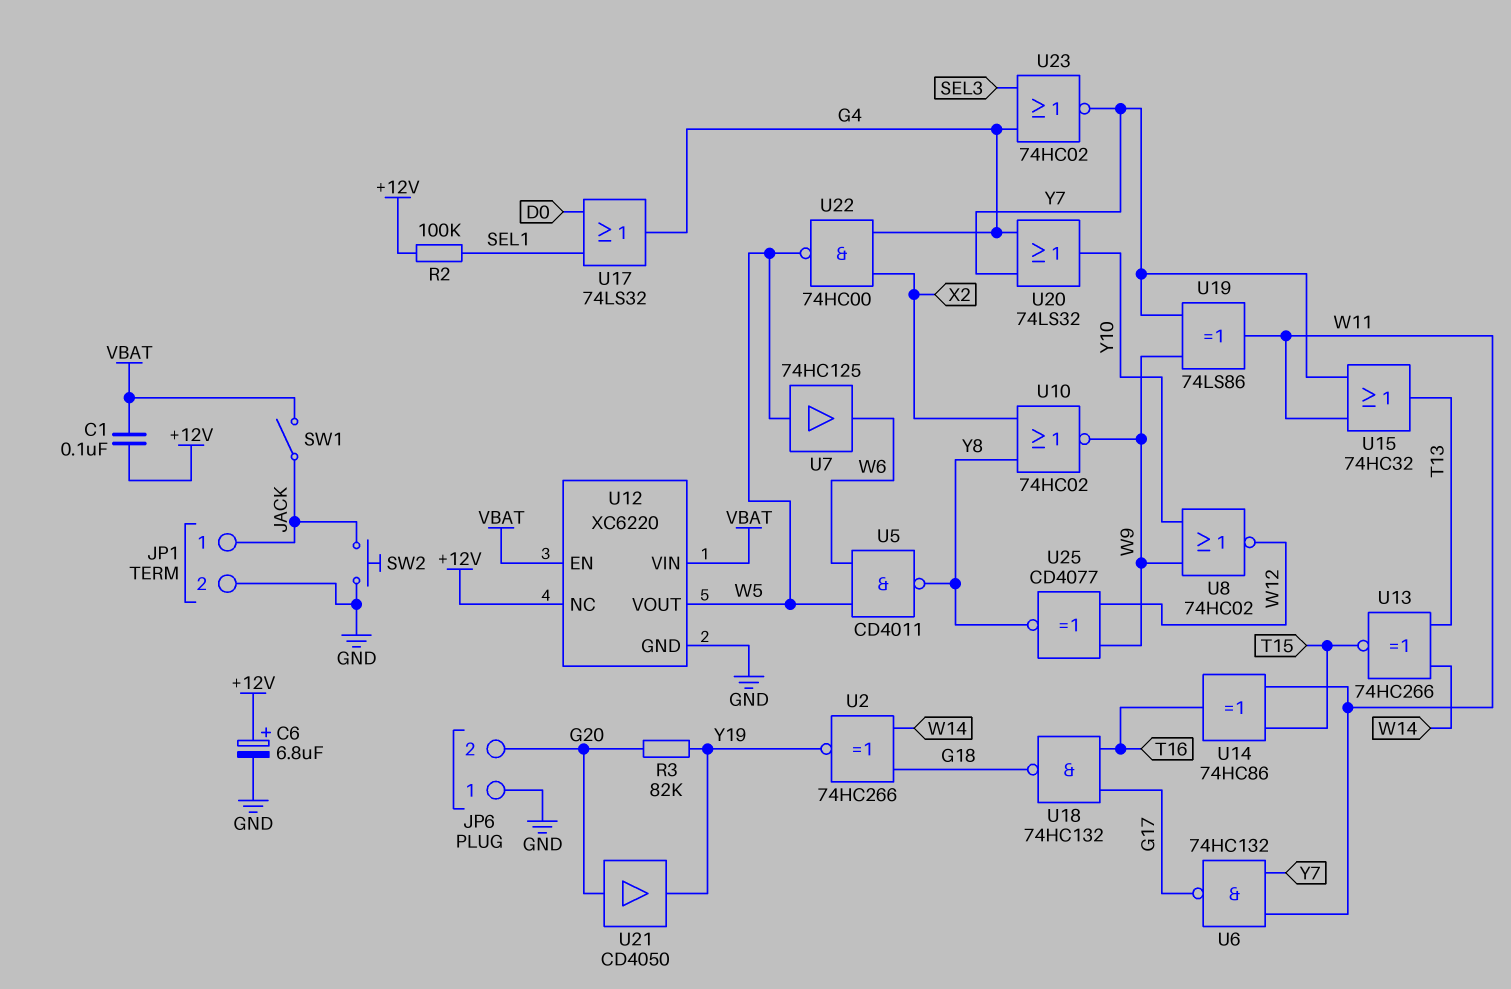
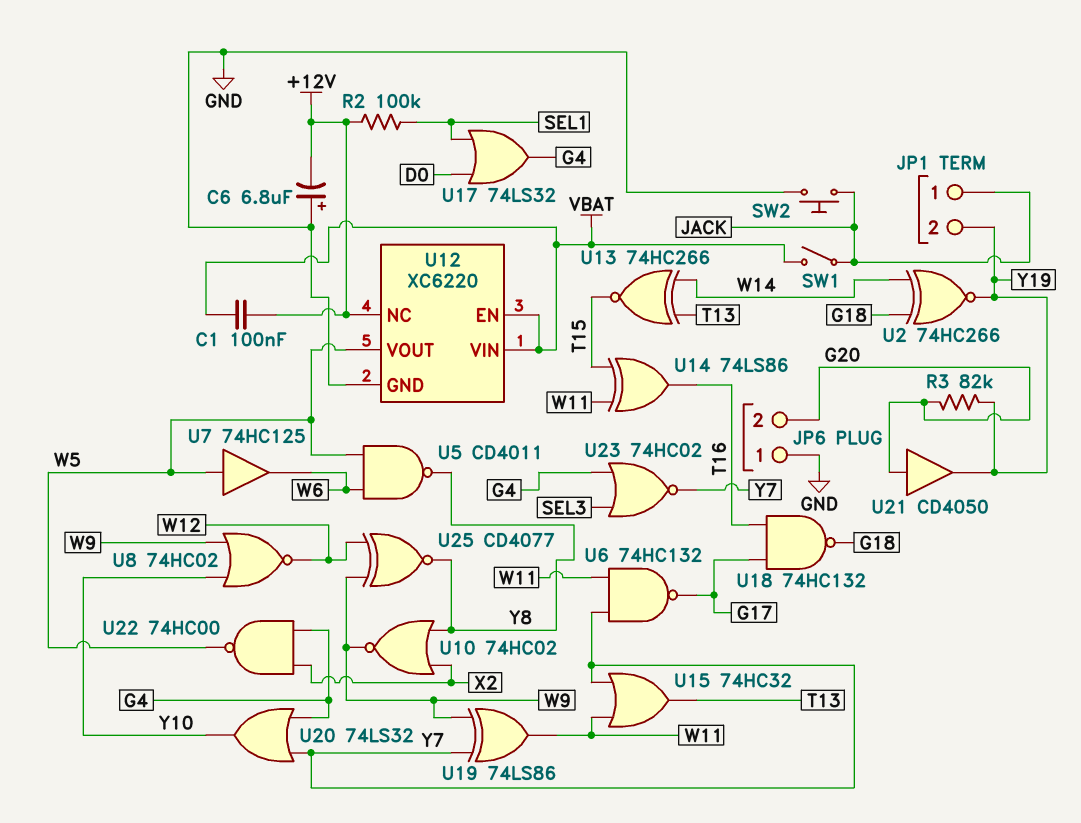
C6: 6.8uF (plus +12V, minus GND) -> 6.8uF (plus GND, minus +12V)
JP1 pin 2: GND -> Y19
U14: XOR 74HC86 (in T15, in W11, out T16) -> XOR 74LS86 (in T15, in W11, out T16)

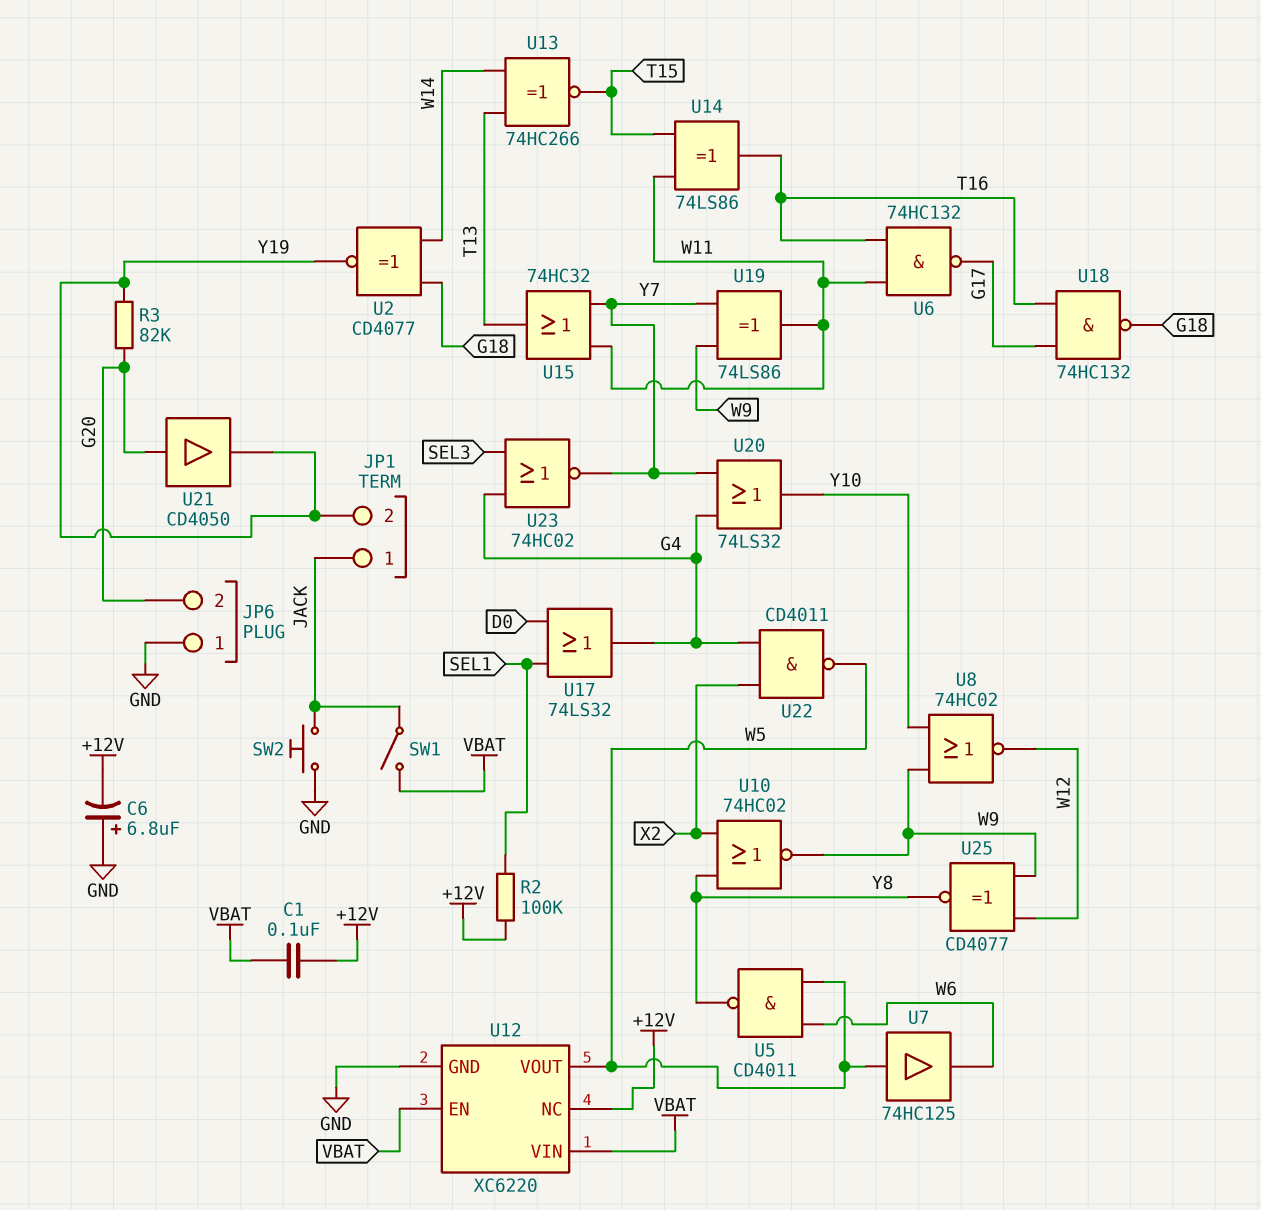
U2: XNOR 74HC266 (in G18, in W14, out Y19) -> XNOR CD4077 (in G18, in W14, out Y19)
U6: NAND 74HC132 (in W11, in Y7, out G17) -> NAND 74HC132 (in T16, in W11, out G17)
U22: NAND 74HC00 (in G4, in X2, out W5) -> NAND CD4011 (in G4, in X2, out W5)

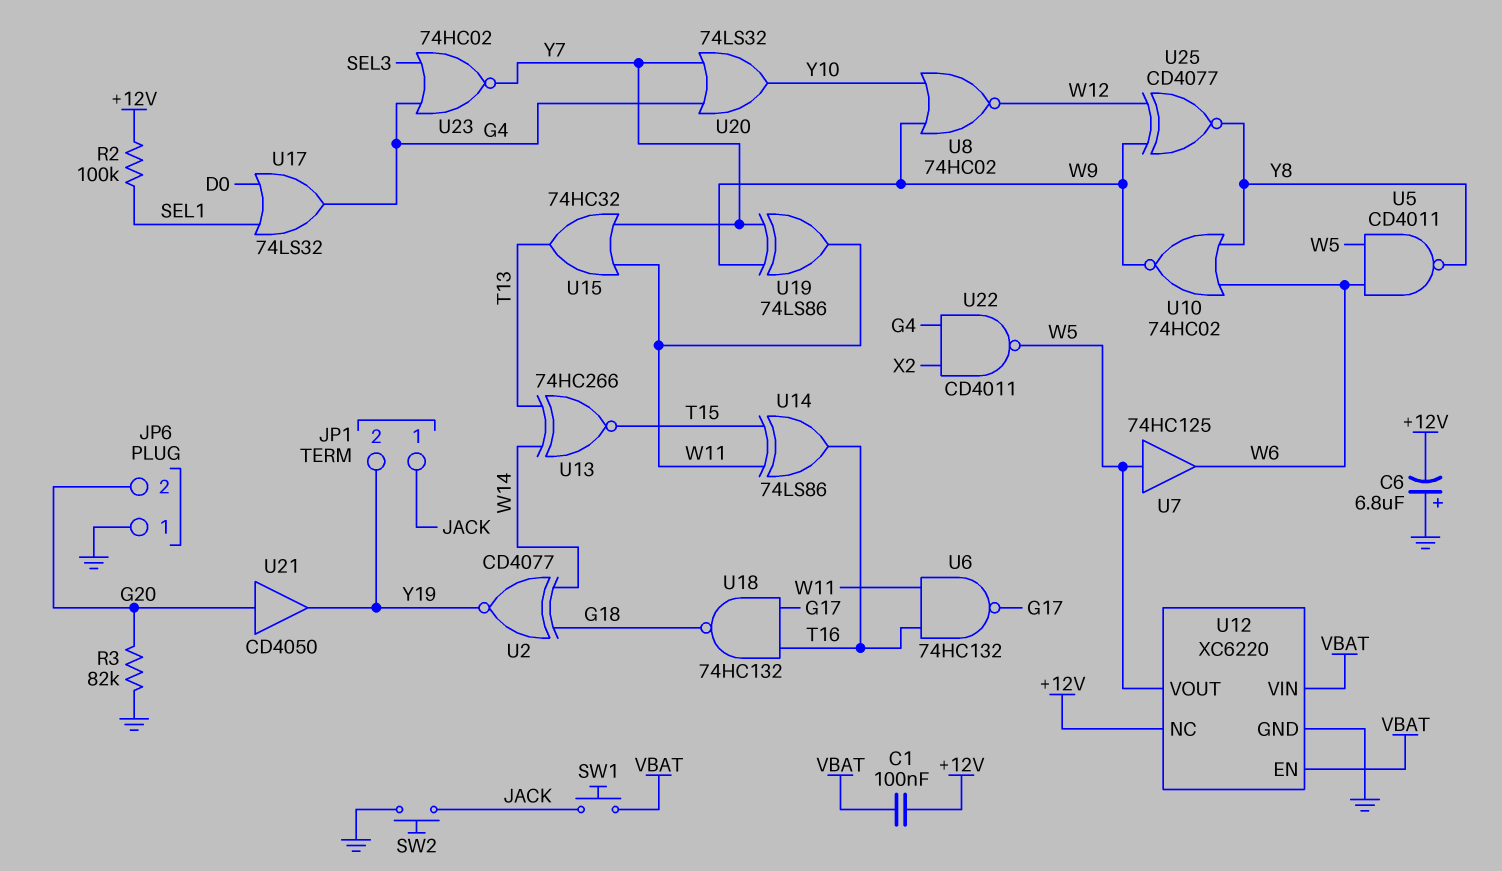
R3: 82k (G20, Y19) -> 82k (G20, GND)
SW1: switch (JACK, VBAT) -> button (JACK, VBAT)
U10: NOR 74HC02 (in X2, in Y8, out W9) -> NOR 74HC02 (in W6, in Y8, out W9)

